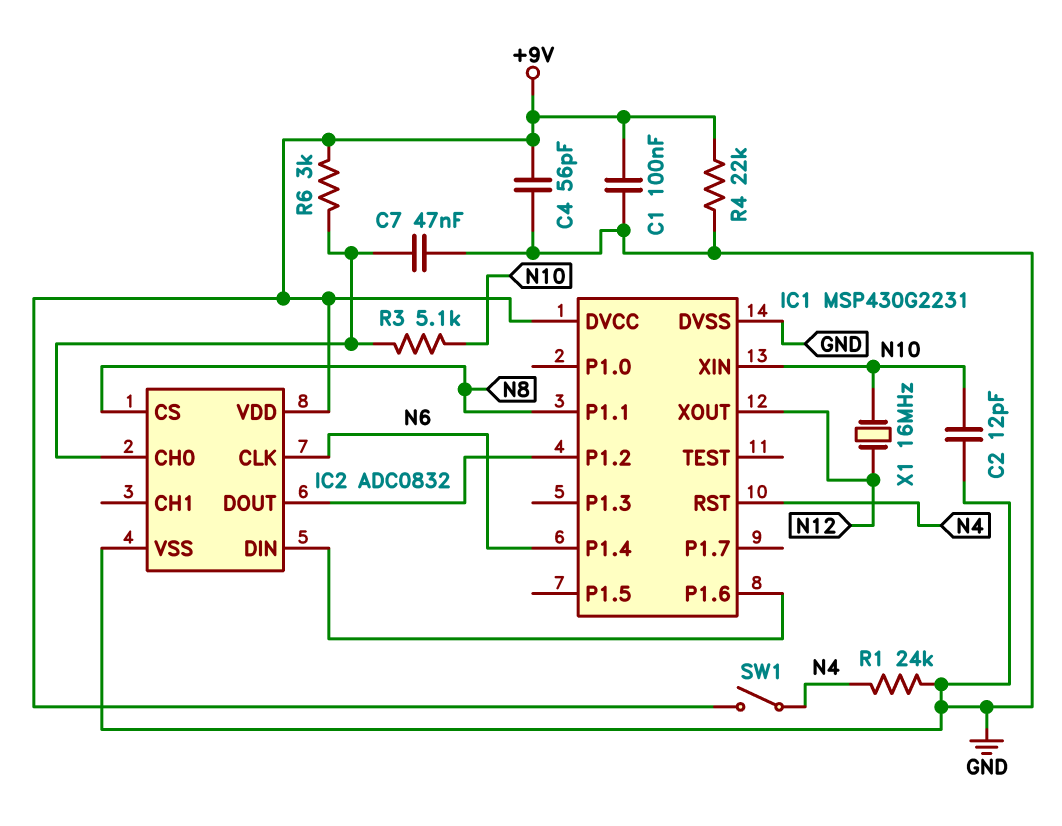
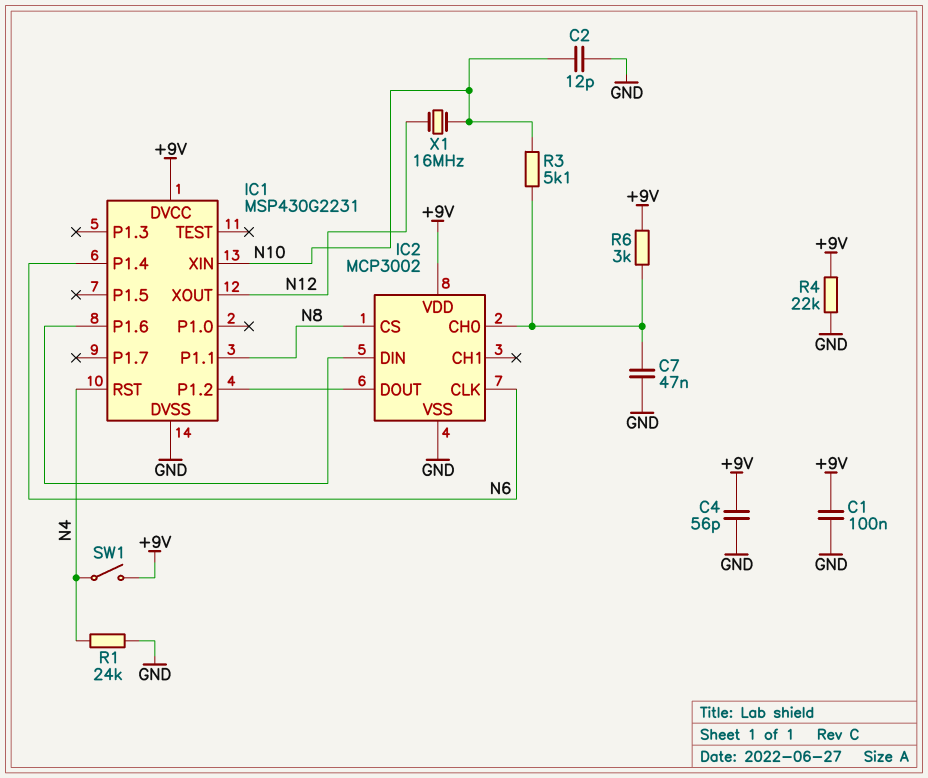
IC2: ADC0832 -> MCP3002

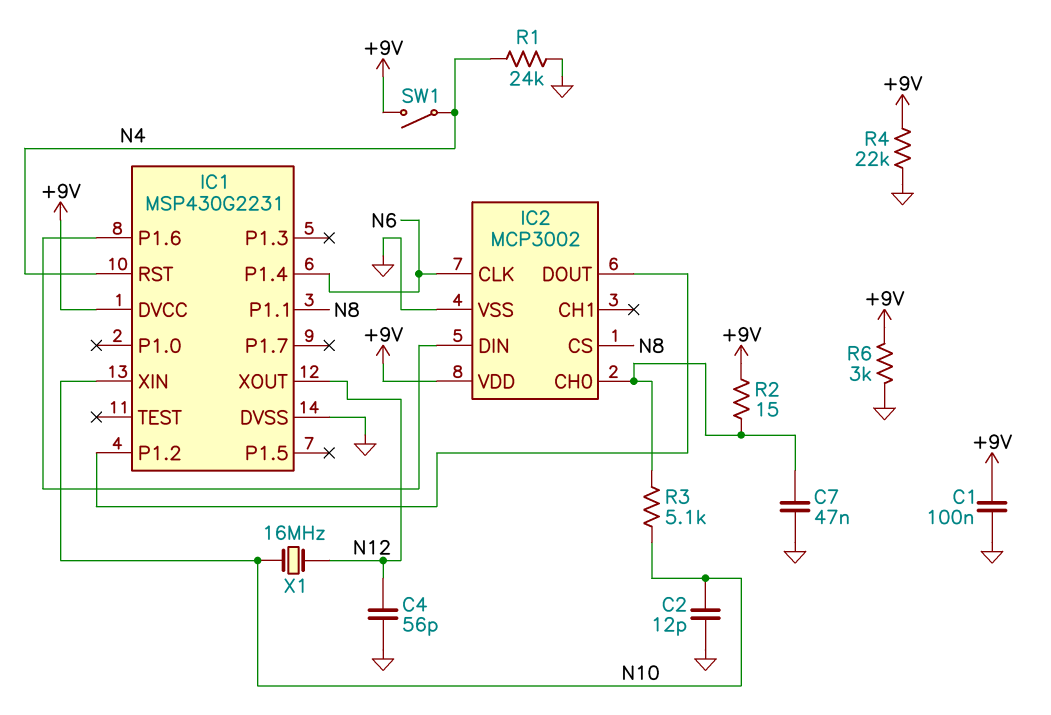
C4: 56pF (+9V, GND) -> 56pF (GND, N12)
R2: none -> 15 (+9V, IC2/CH0)
R6: 3k (+9V, IC2/CH0) -> 3k (+9V, GND)

